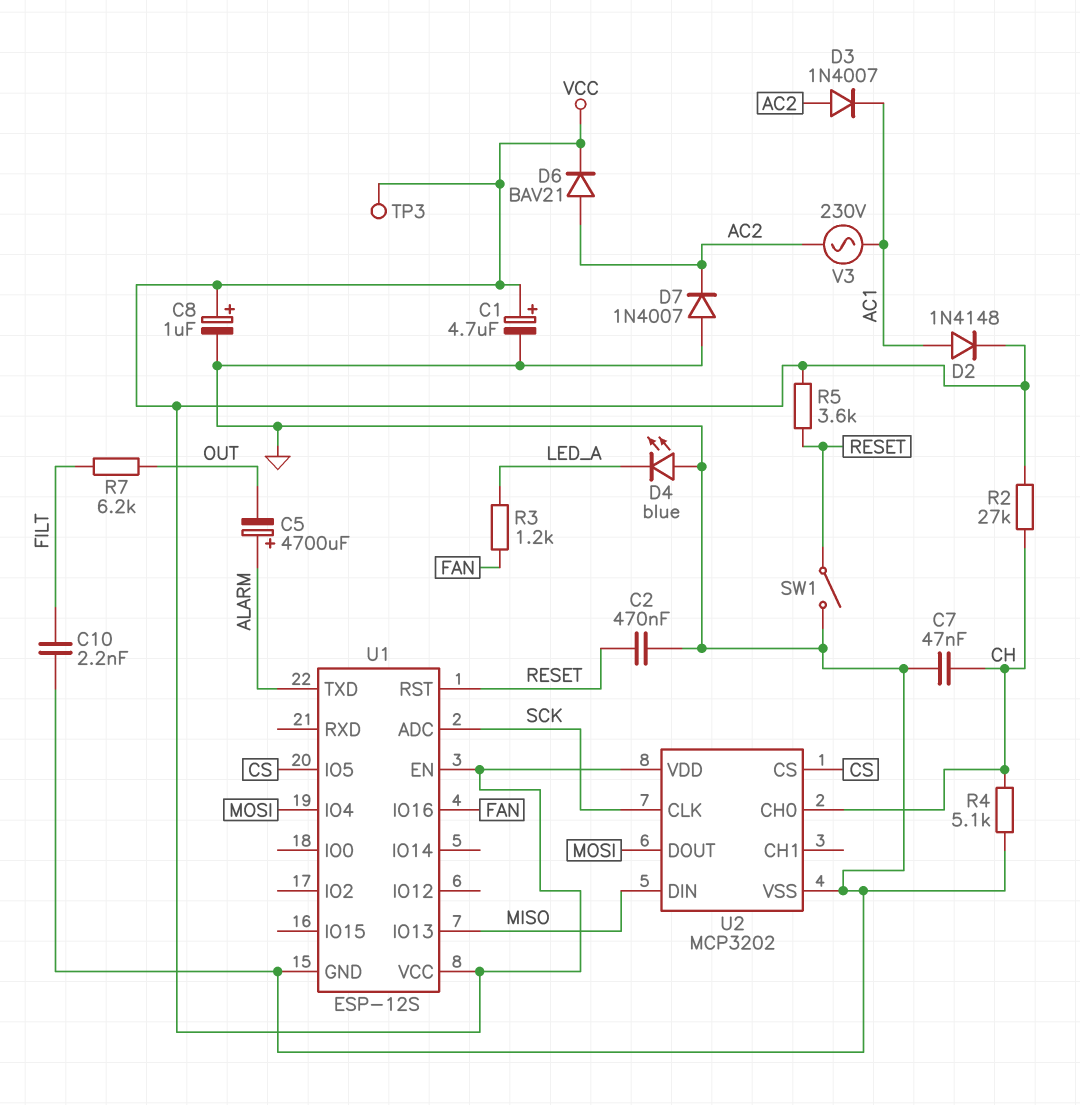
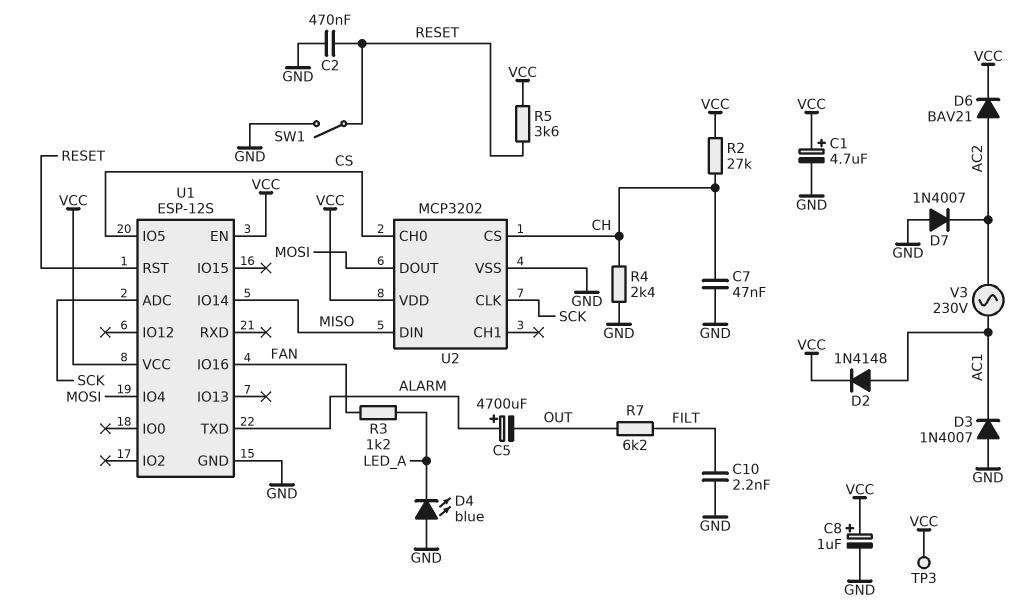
D3: diode 1N4007 (A AC2, K AC1) -> diode 1N4007 (A GND, K AC1)
R4: 5.1k (CH, GND) -> 2.4k (CH, GND)
U1 pin IO13: MISO -> none
U1 pin IO14: none -> MISO
U2 pin CH0: CH -> CS
U2 pin CS: CS -> CH

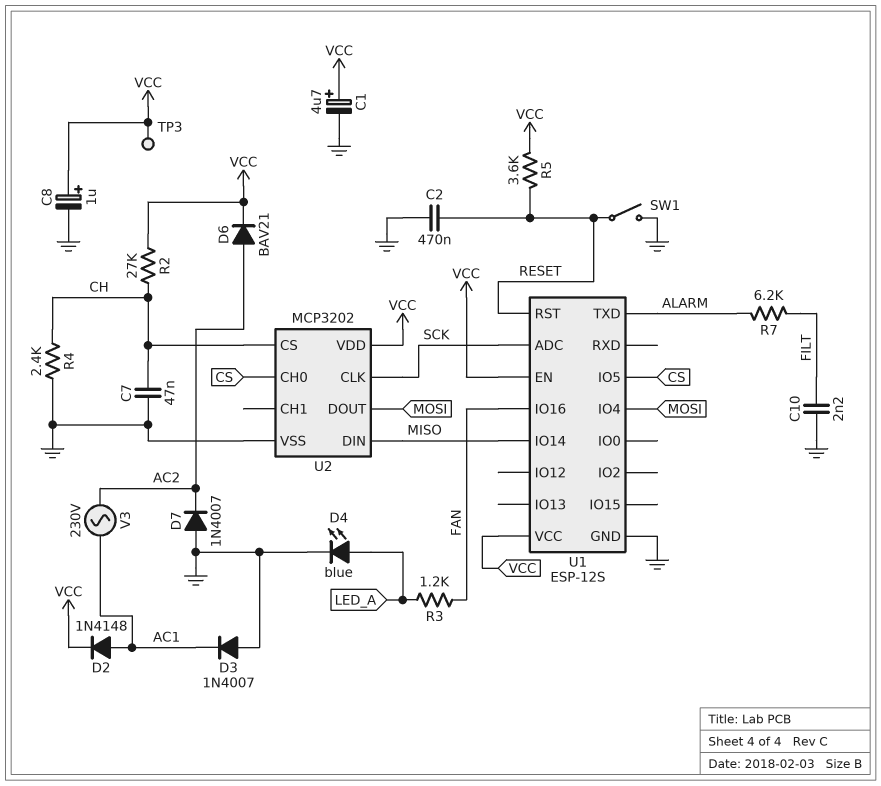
C5: 4700uF (plus ALARM, minus OUT) -> none
D4: LED blue (A GND, K LED_A) -> LED blue (A LED_A, K GND)
R7: 6.2k (FILT, OUT) -> 6.2k (ALARM, FILT)

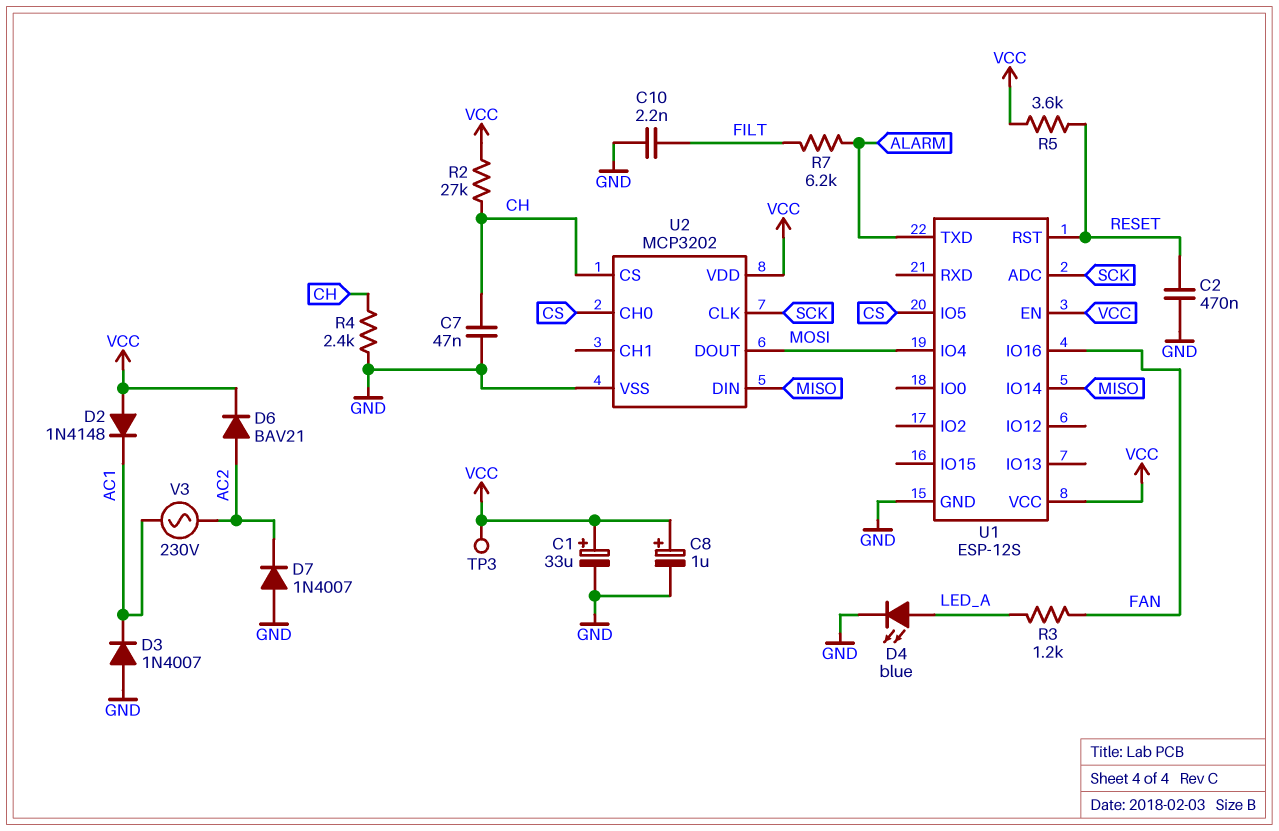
C1: 4.7uF (plus VCC, minus GND) -> 33uF (plus VCC, minus GND)
D2: diode 1N4148 (A AC1, K VCC) -> diode 1N4148 (A VCC, K AC1)
SW1: switch (GND, RESET) -> none

